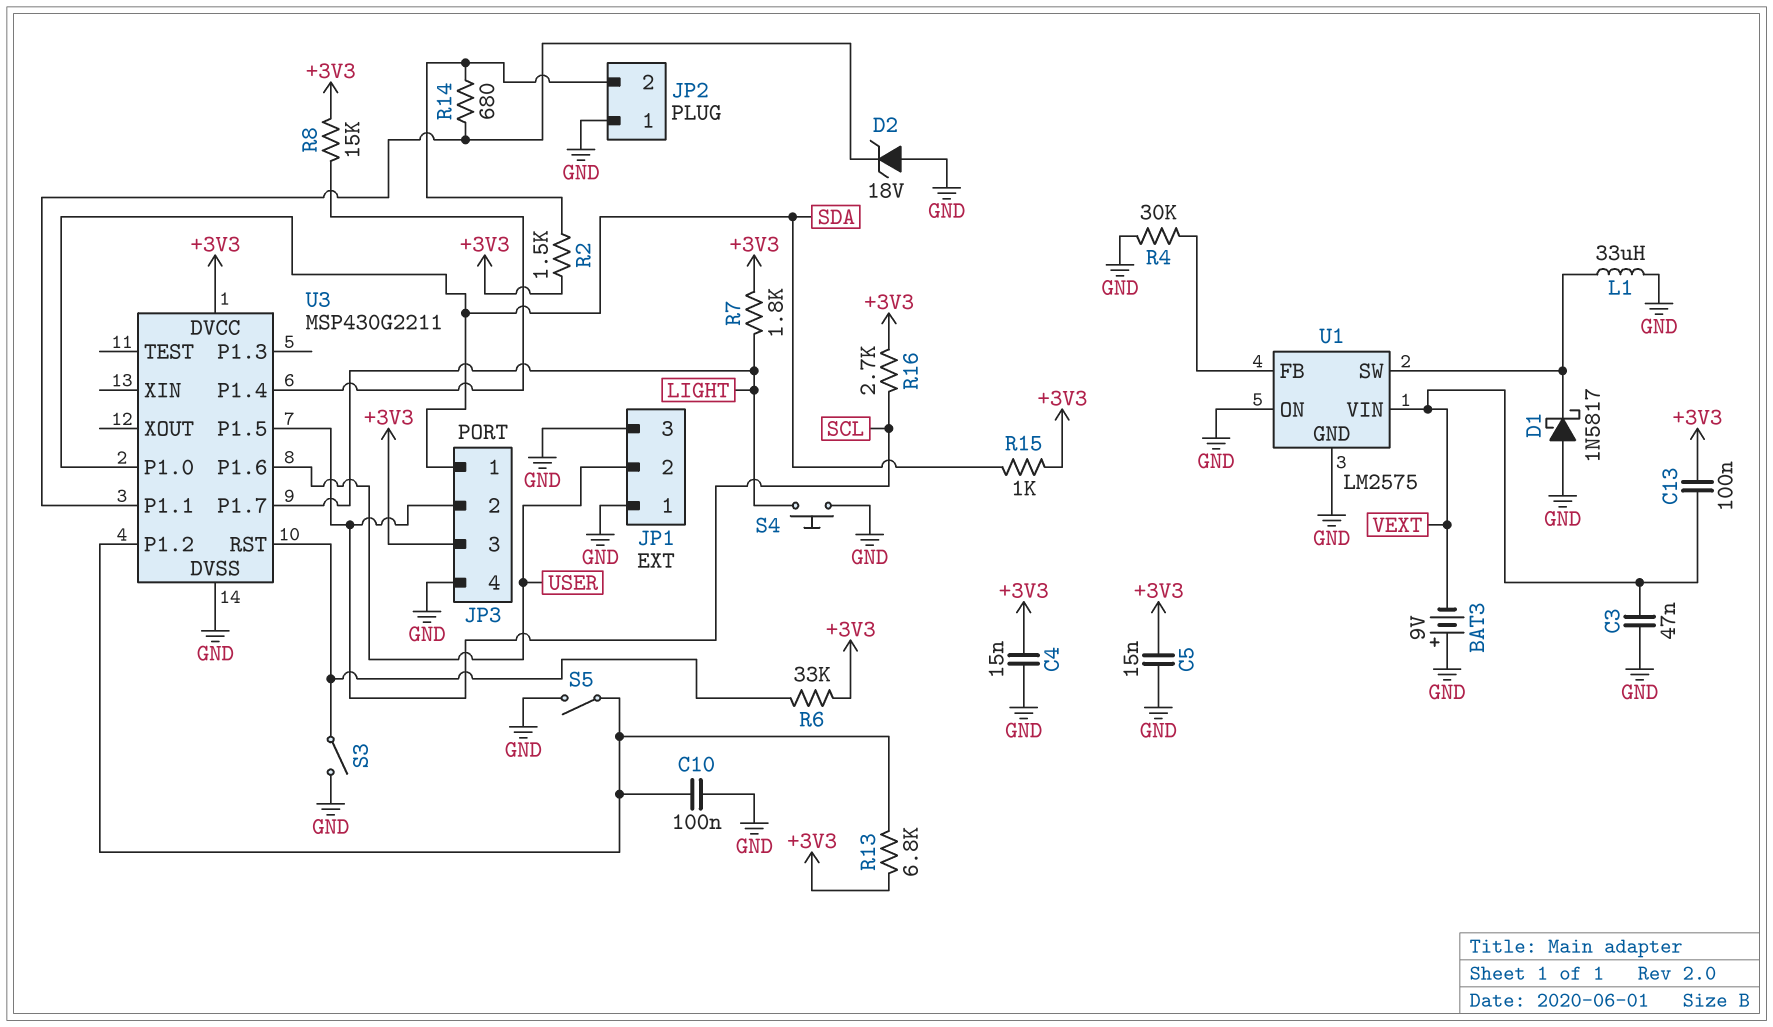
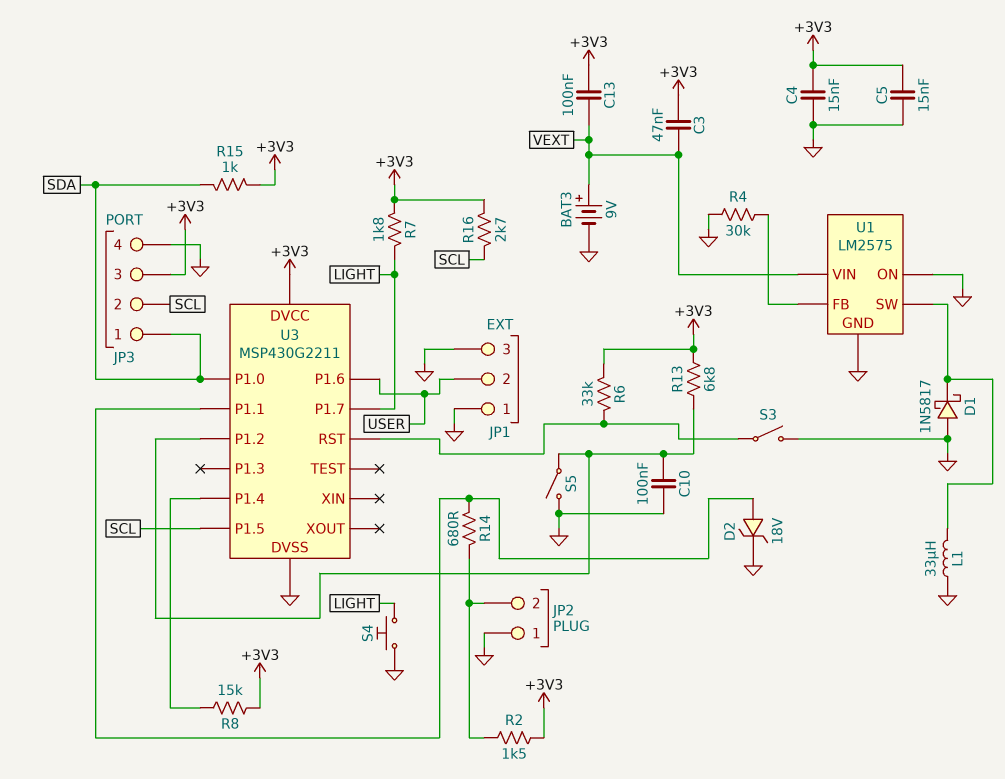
BAT3: 9V (plus GND, minus VEXT) -> 9V (plus VEXT, minus GND)
C3: 47nF (GND, VEXT) -> 47nF (+3V3, VEXT)
D2: zener 18V (A GND, K U3/P1.1) -> zener 18V (A U3/P1.1, K GND)

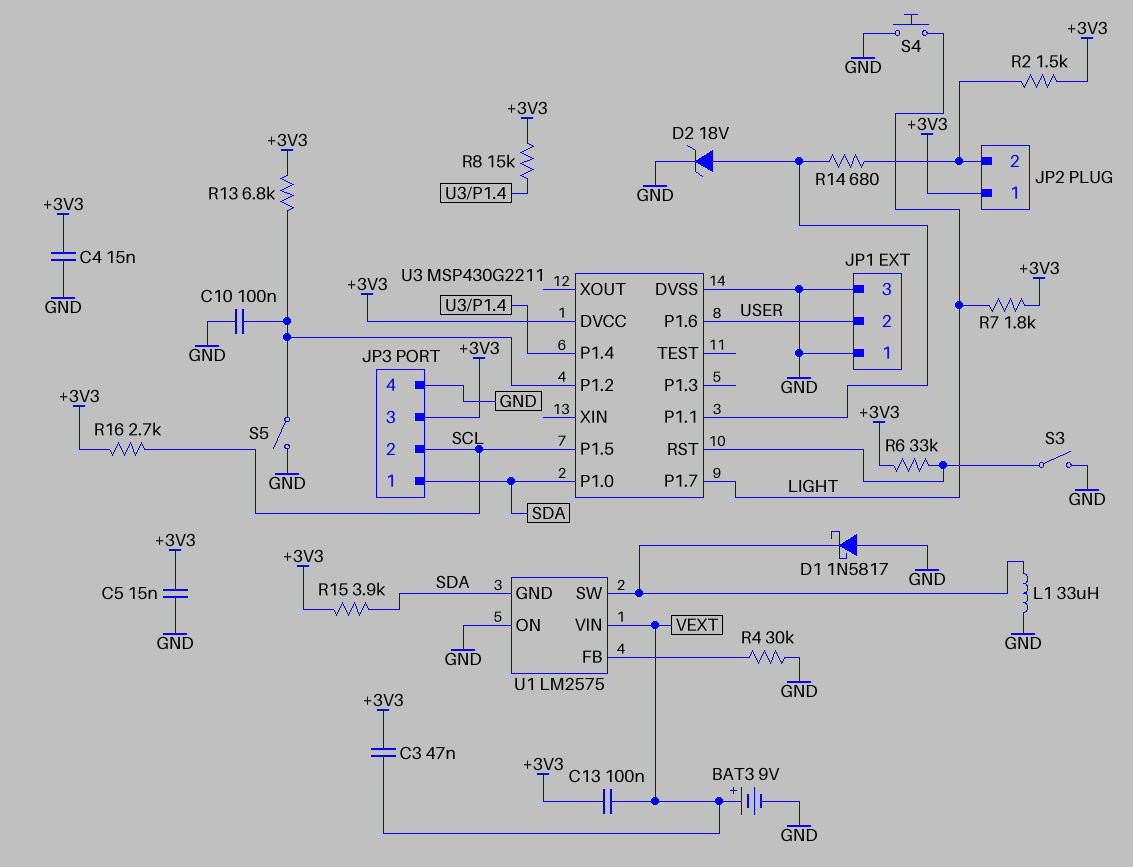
JP2 pin 1: GND -> +3V3
R15: 1k (+3V3, SDA) -> 3.9k (+3V3, SDA)
U1 pin GND: GND -> SDA

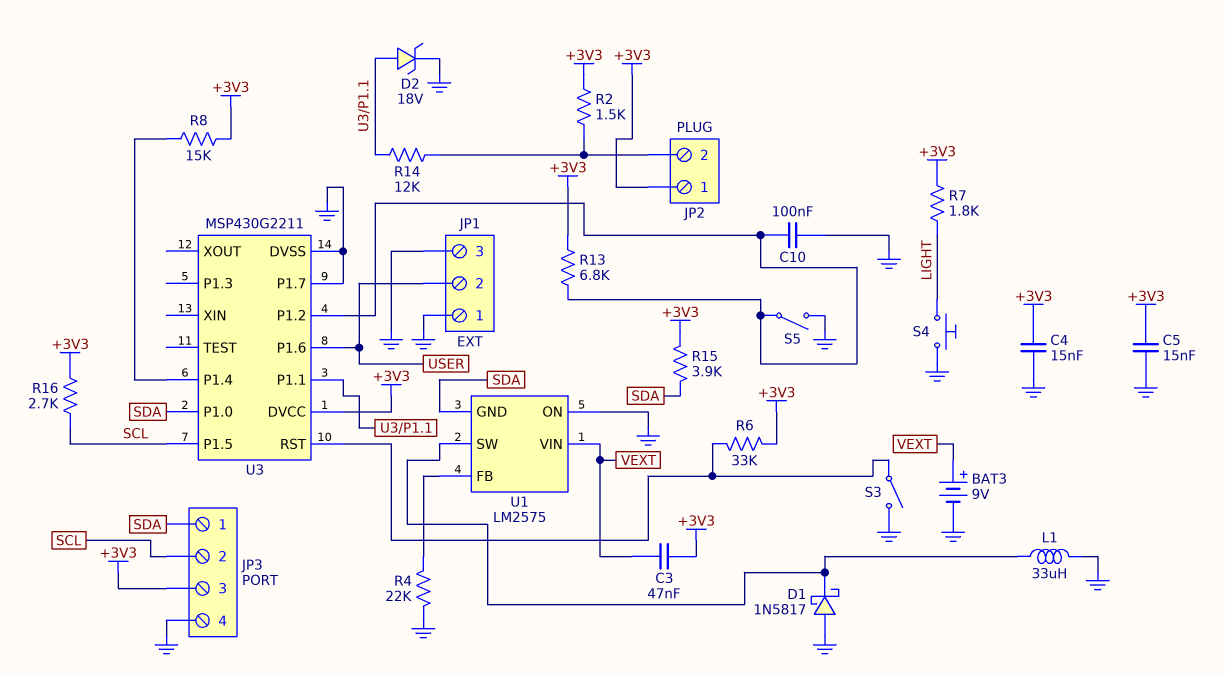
C13: 100nF (+3V3, VEXT) -> none
R4: 30k (GND, U1/FB) -> 22k (GND, U1/FB)
R14: 680 (JP2/2, U3/P1.1) -> 12k (JP2/2, U3/P1.1)
U3 pin P1.7: LIGHT -> GND

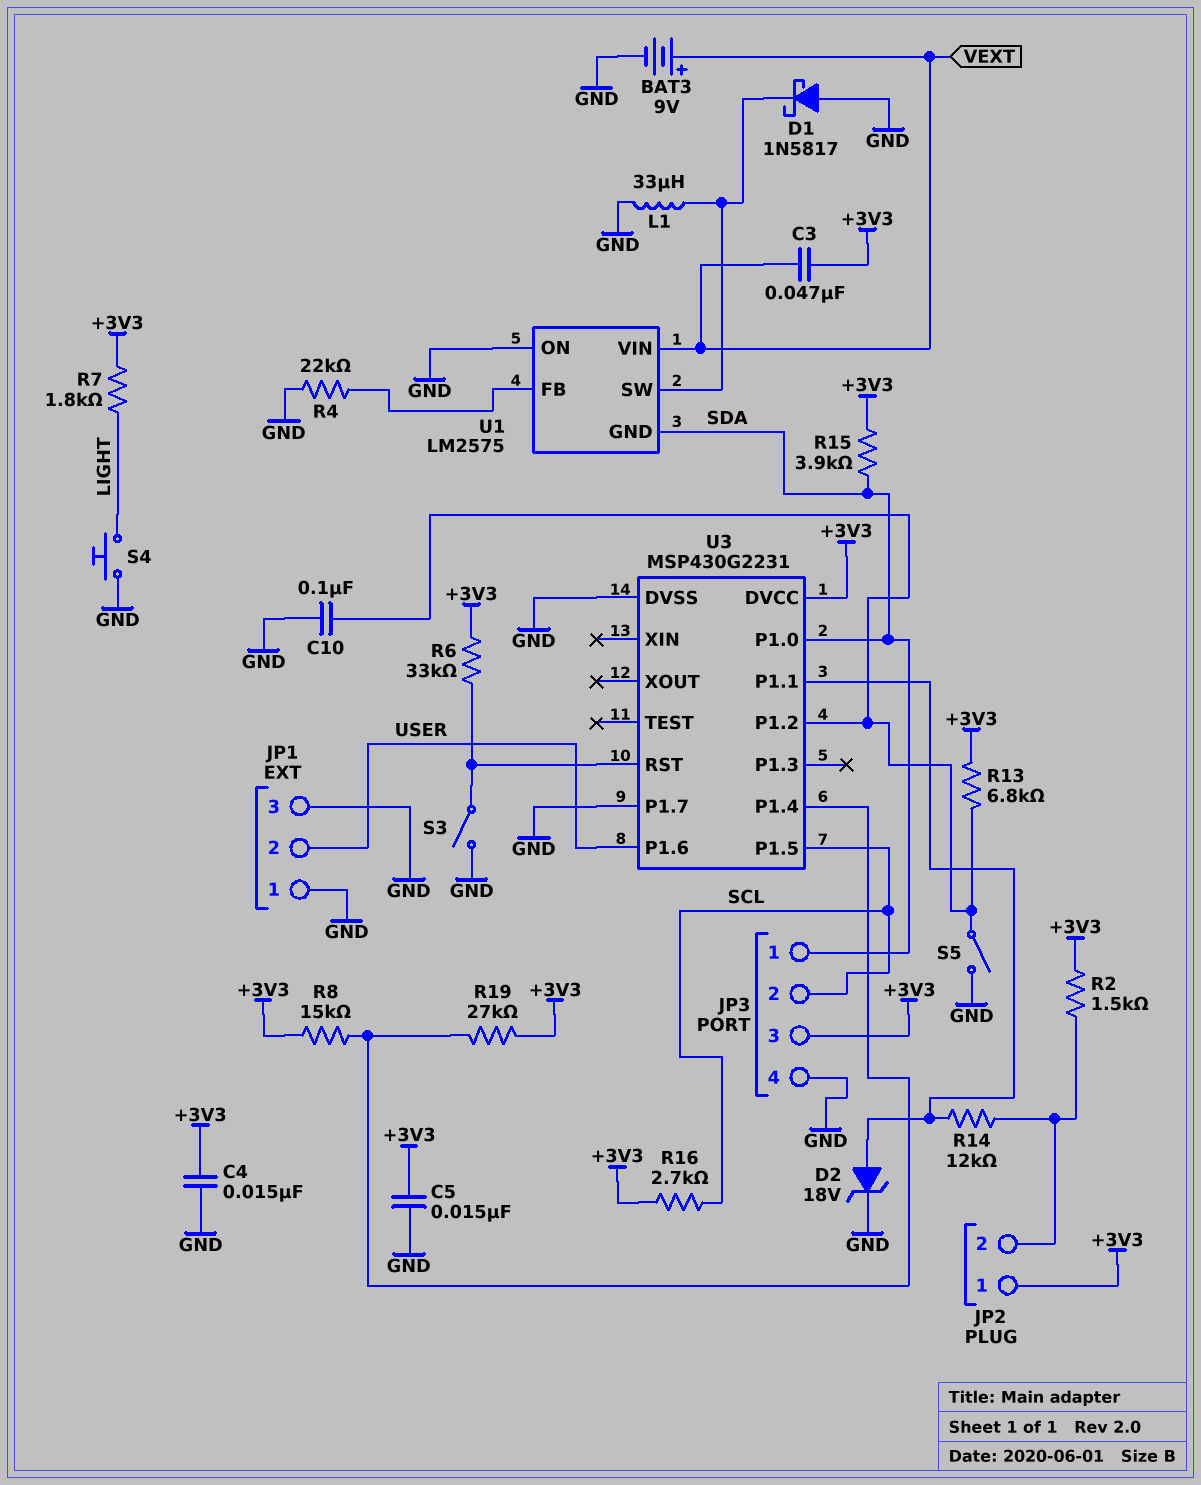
R19: none -> 27k (+3V3, U3/P1.4)
U3: MSP430G2211 -> MSP430G2231

